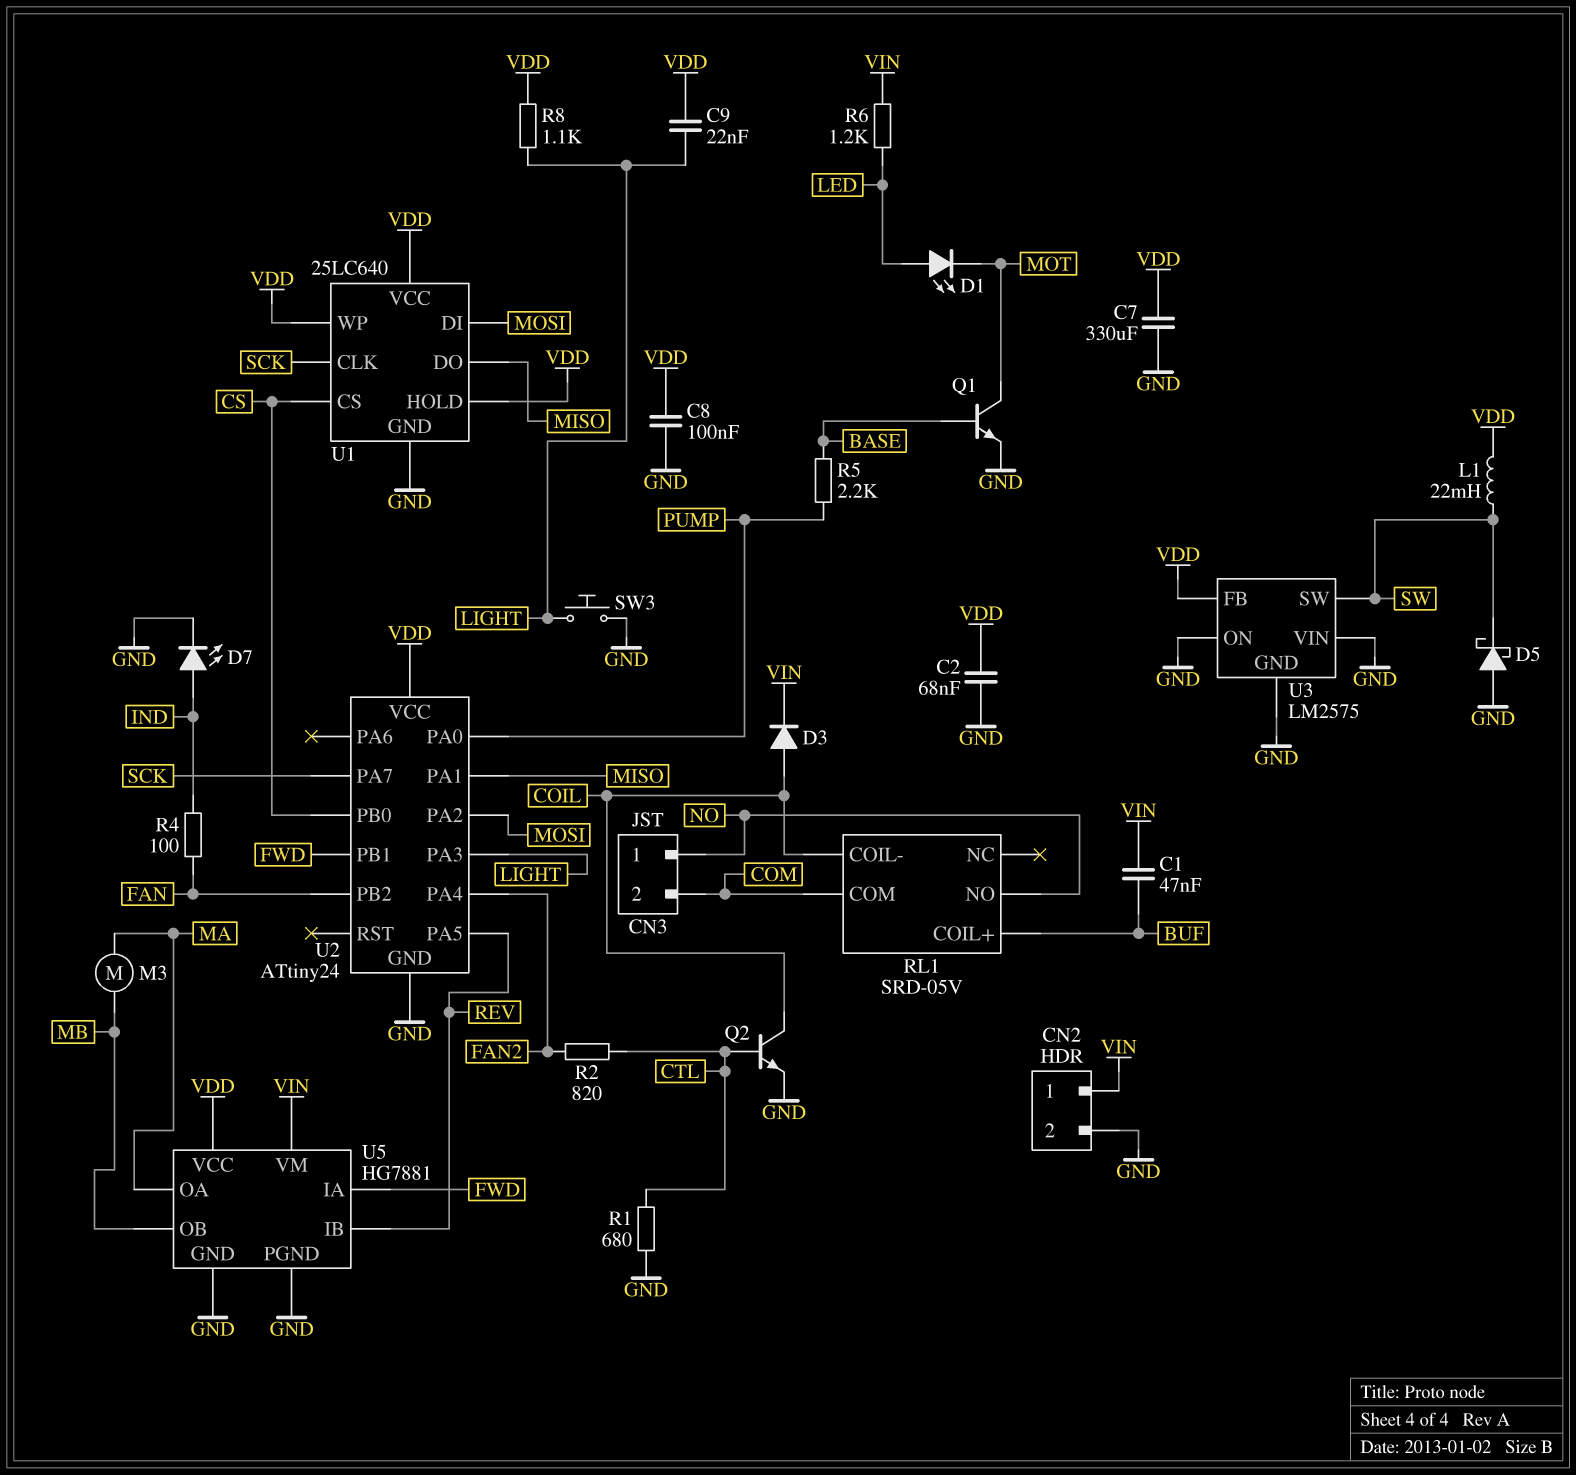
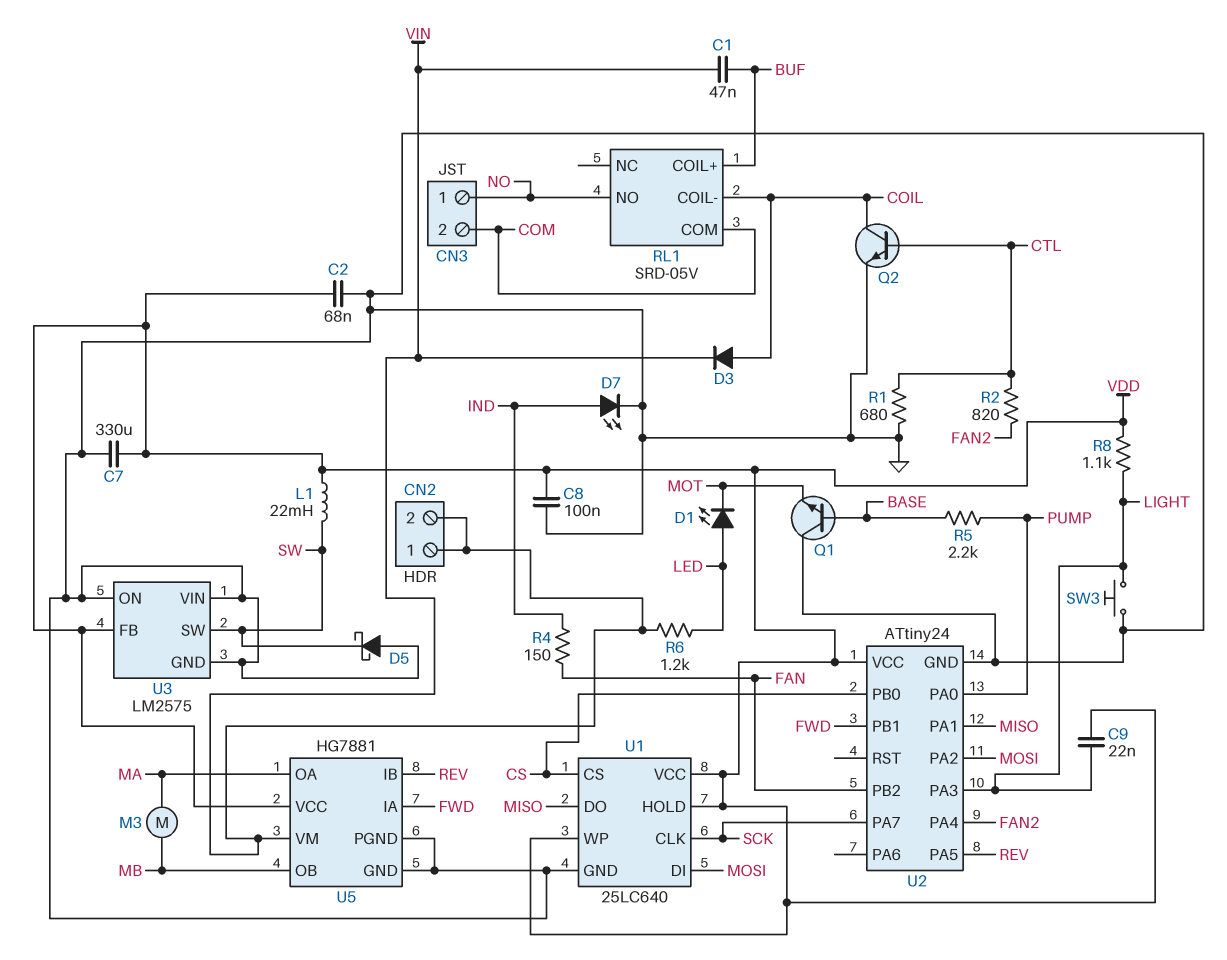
CN2 pin 2: GND -> VIN
Q1: NPN (B BASE, C MOT, E GND) -> NPN (B BASE, C GND, E MOT)
R4: 100 (FAN, IND) -> 150 (FAN, IND)

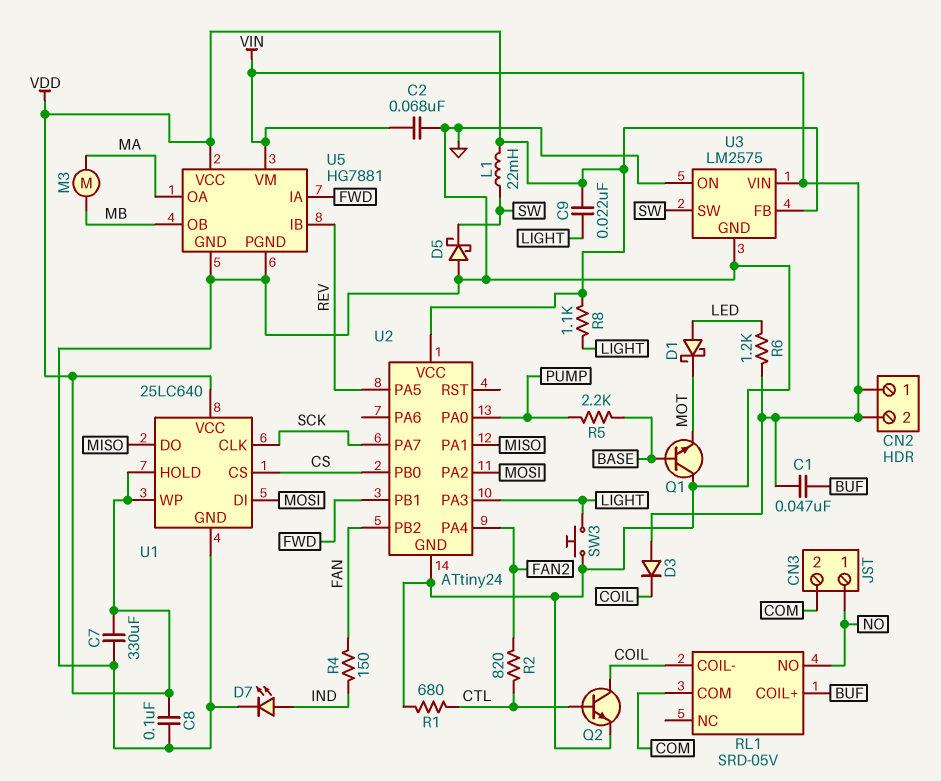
C2: 68nF (GND, VDD) -> 68nF (GND, VIN)
D1: LED (A LED, K MOT) -> schottky (A LED, K MOT)
D3: diode (A COIL, K VIN) -> diode (A VIN, K COIL)
U3 pin VIN: GND -> VIN

